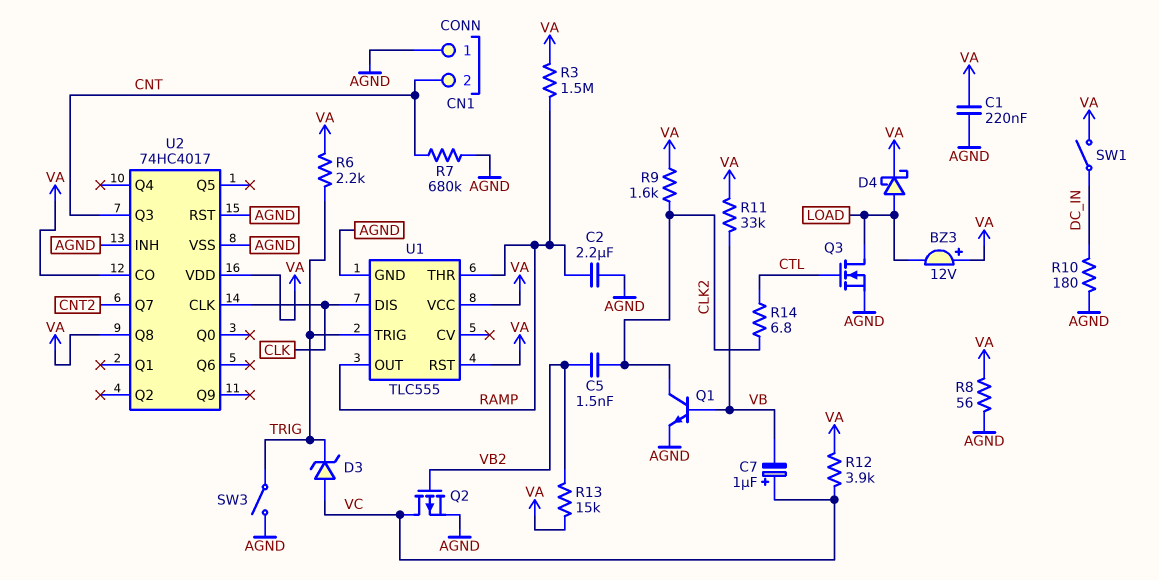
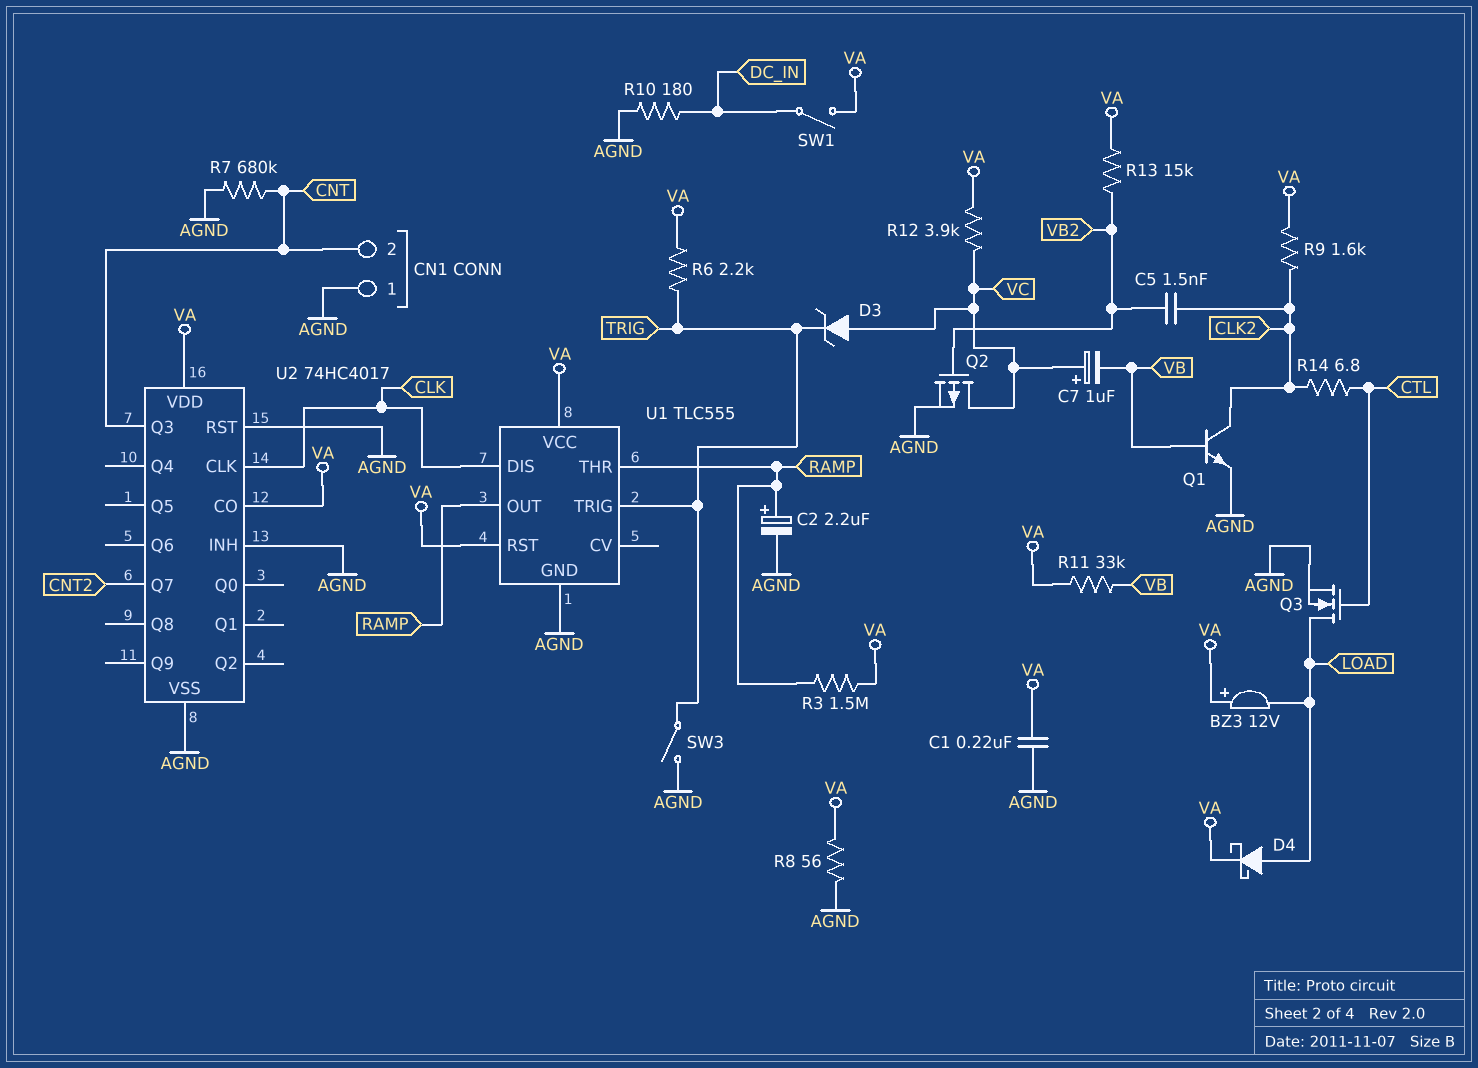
C2: 2.2uF (AGND, RAMP) -> 2.2uF (plus RAMP, minus AGND)
U2 pin Q8: VA -> none

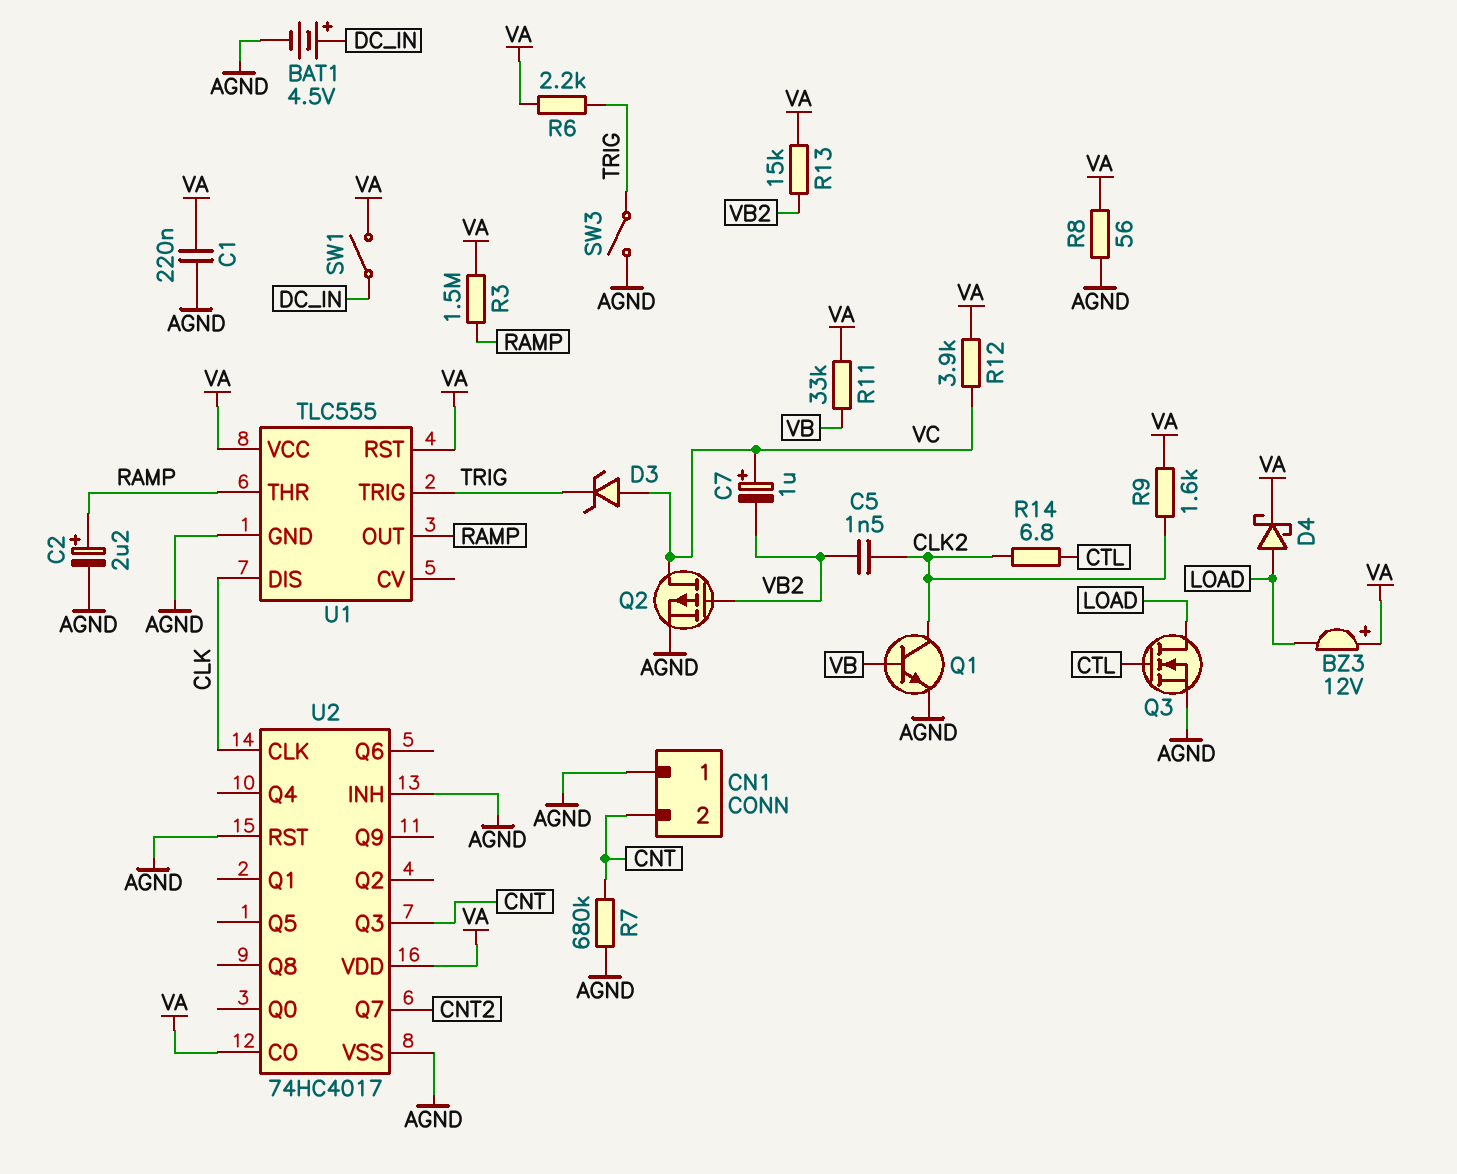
BAT1: none -> 4.5V (plus DC_IN, minus AGND)
C7: 1uF (plus VC, minus VB) -> 1uF (plus VC, minus VB2)
R10: 180 (AGND, DC_IN) -> none

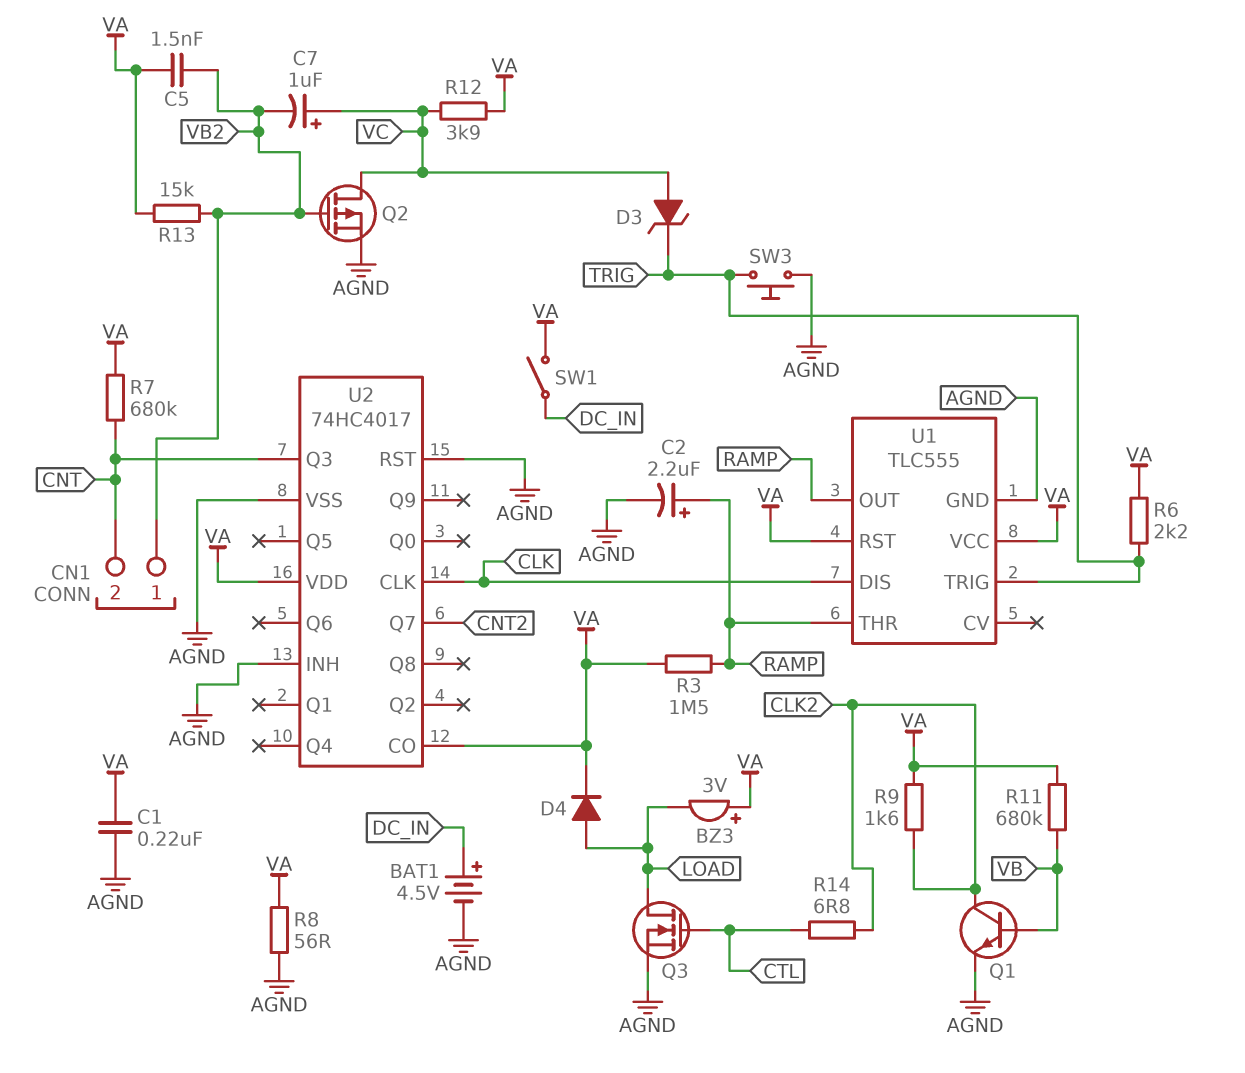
BZ3: buzzer 12V (plus VA, minus LOAD) -> buzzer 3V (plus VA, minus LOAD)
C5: 1.5nF (CLK2, VB2) -> 1.5nF (VA, VB2)
CN1 pin 1: AGND -> VB2
D4: schottky (A LOAD, K VA) -> diode (A LOAD, K VA)
R7: 680k (AGND, CNT) -> 680k (CNT, VA)
R11: 33k (VA, VB) -> 680k (VA, VB)
SW3: switch (AGND, TRIG) -> button (AGND, TRIG)

